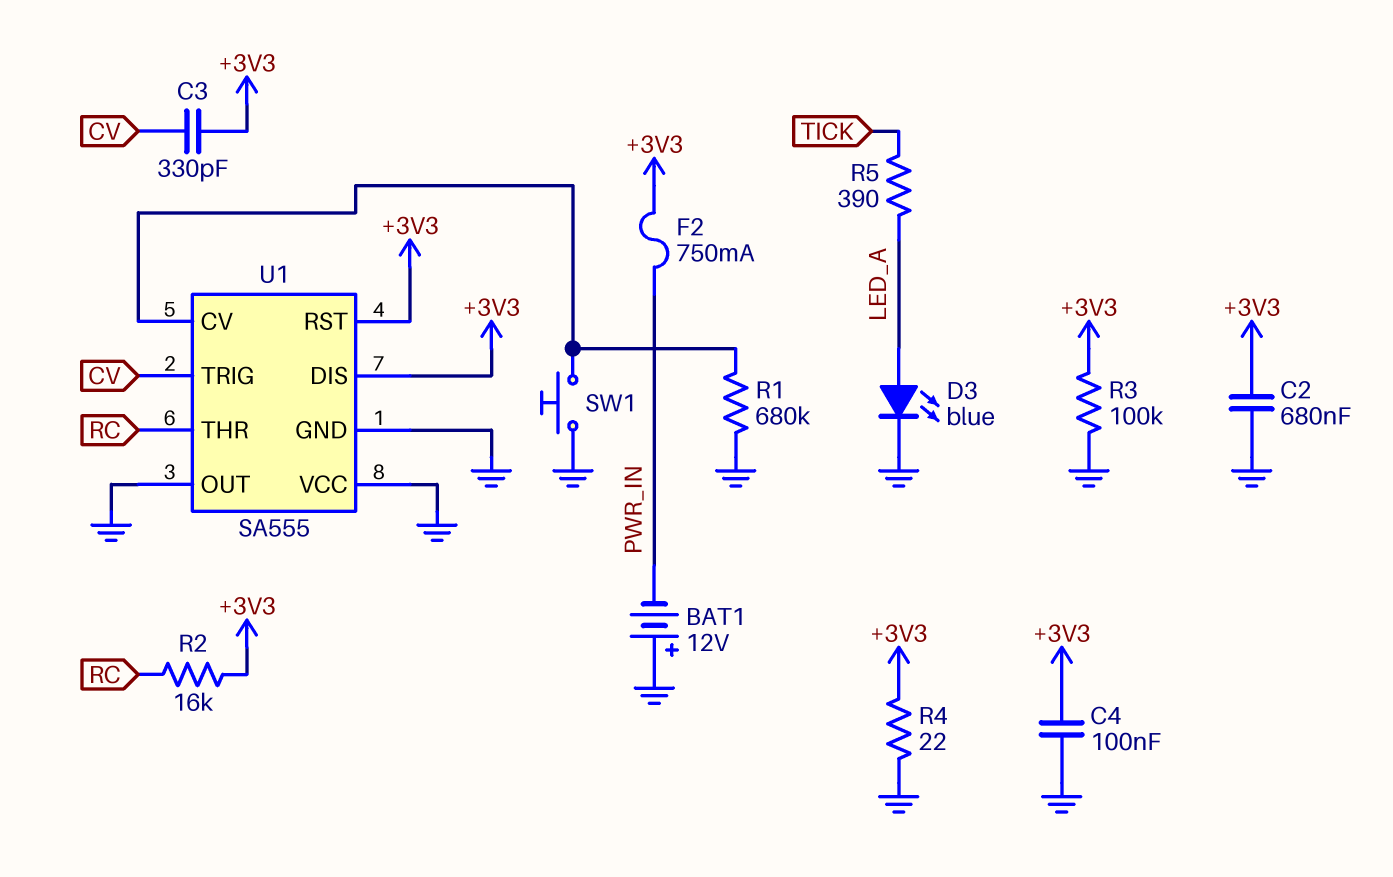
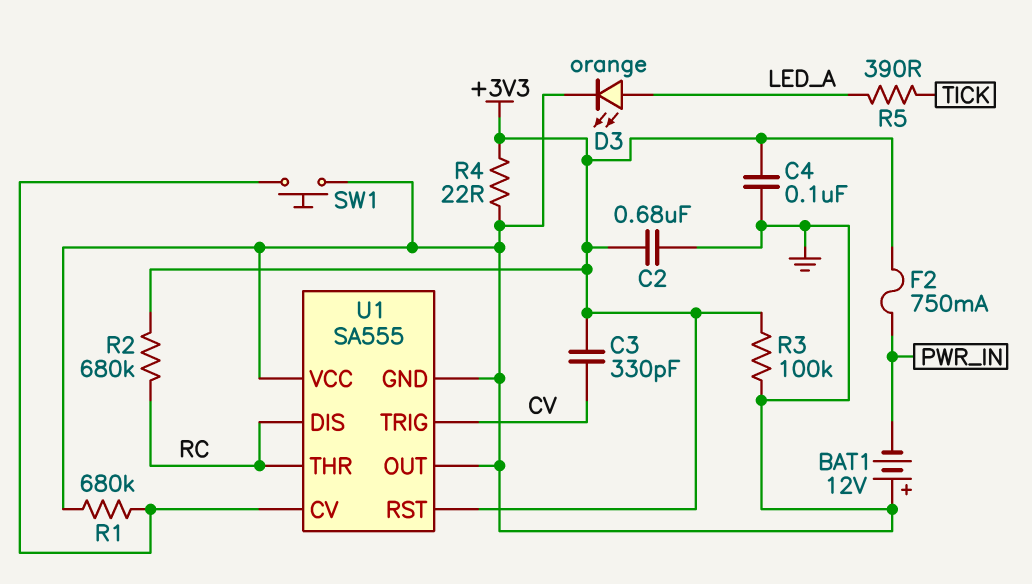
D3: LED blue (A LED_A, K GND) -> LED orange (A LED_A, K GND)
R2: 16k (+3V3, RC) -> 680k (+3V3, RC)
U1 pin DIS: +3V3 -> RC

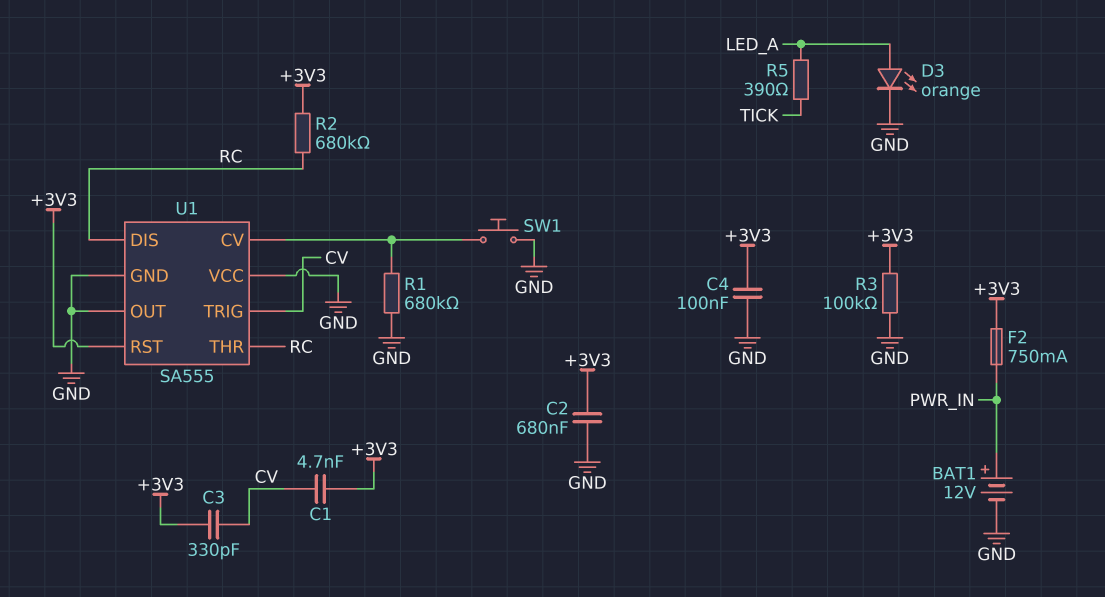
BAT1: 12V (plus GND, minus PWR_IN) -> 12V (plus PWR_IN, minus GND)
C1: none -> 4.7nF (+3V3, CV)
R4: 22 (+3V3, GND) -> none

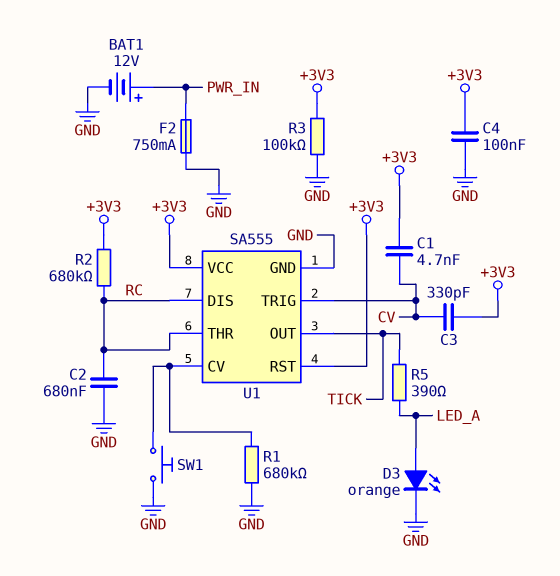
C2: 680nF (+3V3, GND) -> 680nF (GND, RC)
F2: 750mA (+3V3, PWR_IN) -> 750mA (GND, PWR_IN)
U1 pin OUT: GND -> TICK
U1 pin VCC: GND -> +3V3

